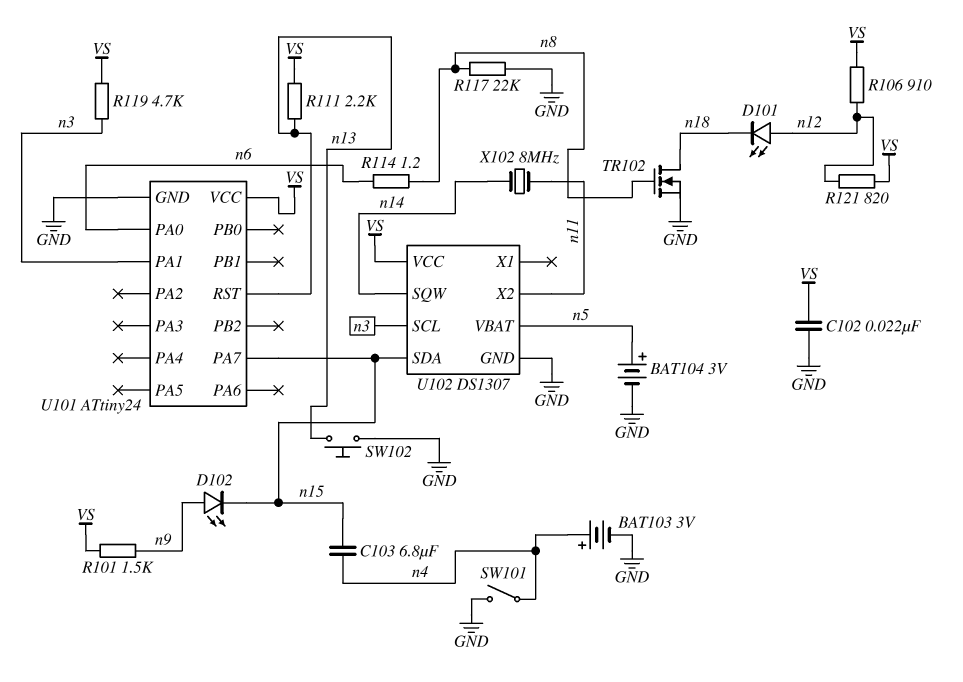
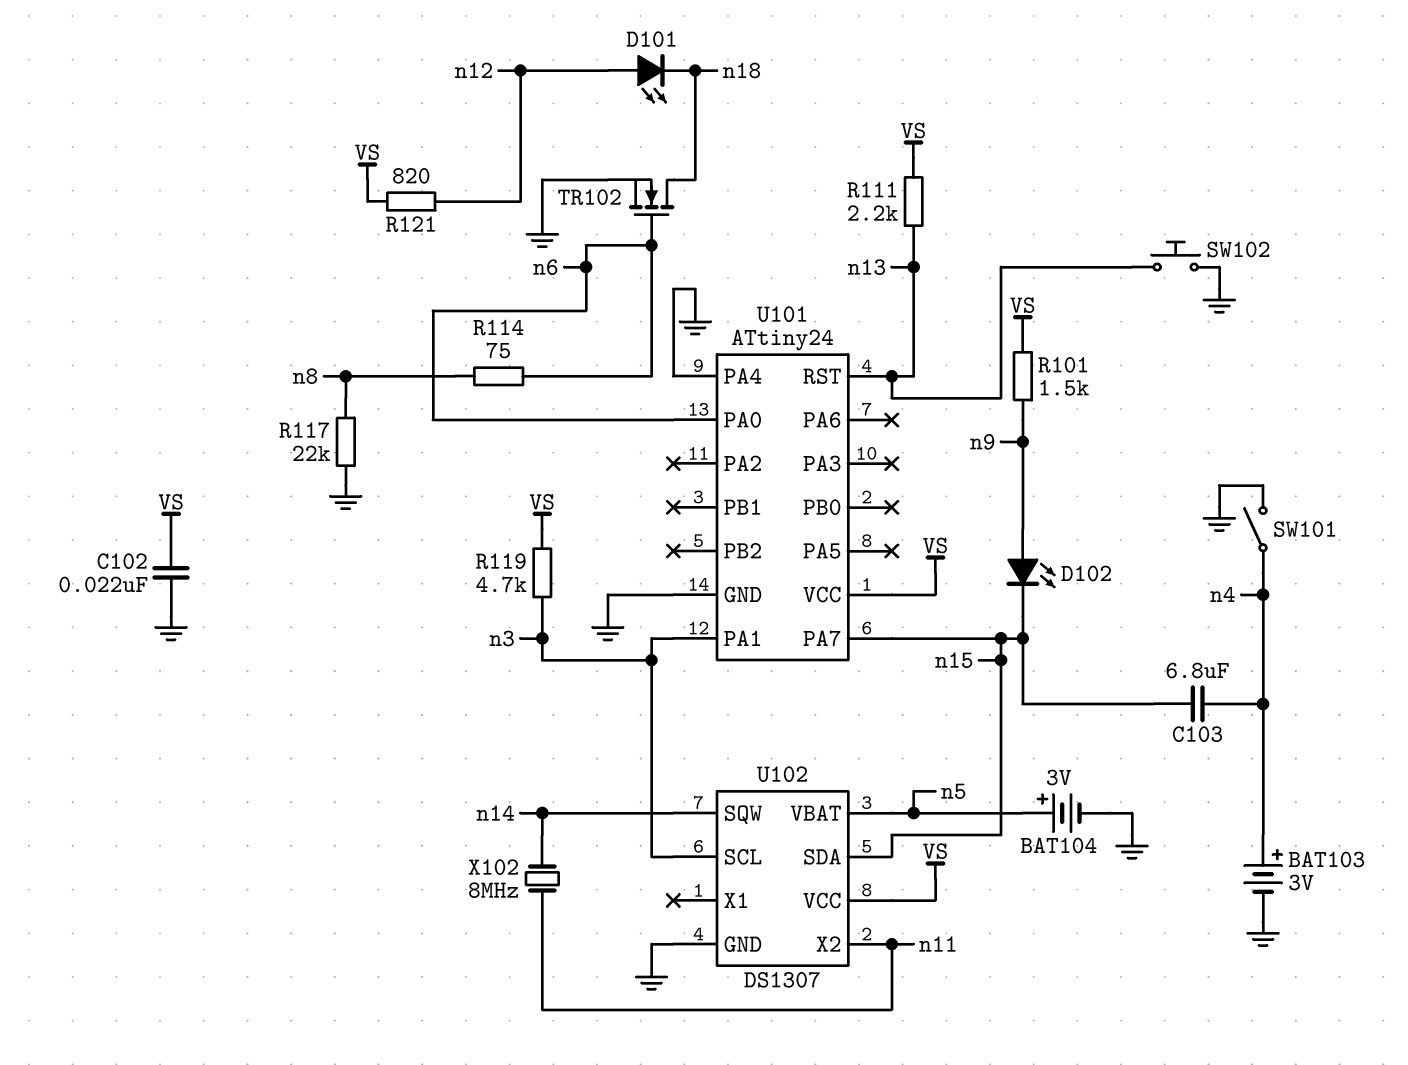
R106: 910 (VS, n12) -> none
R114: 1.2 (n6, n8) -> 75 (n6, n8)
TR102: NMOS (G n8, D n18, S GND) -> NMOS (G n6, D n18, S GND)
U101 pin PA4: none -> GND

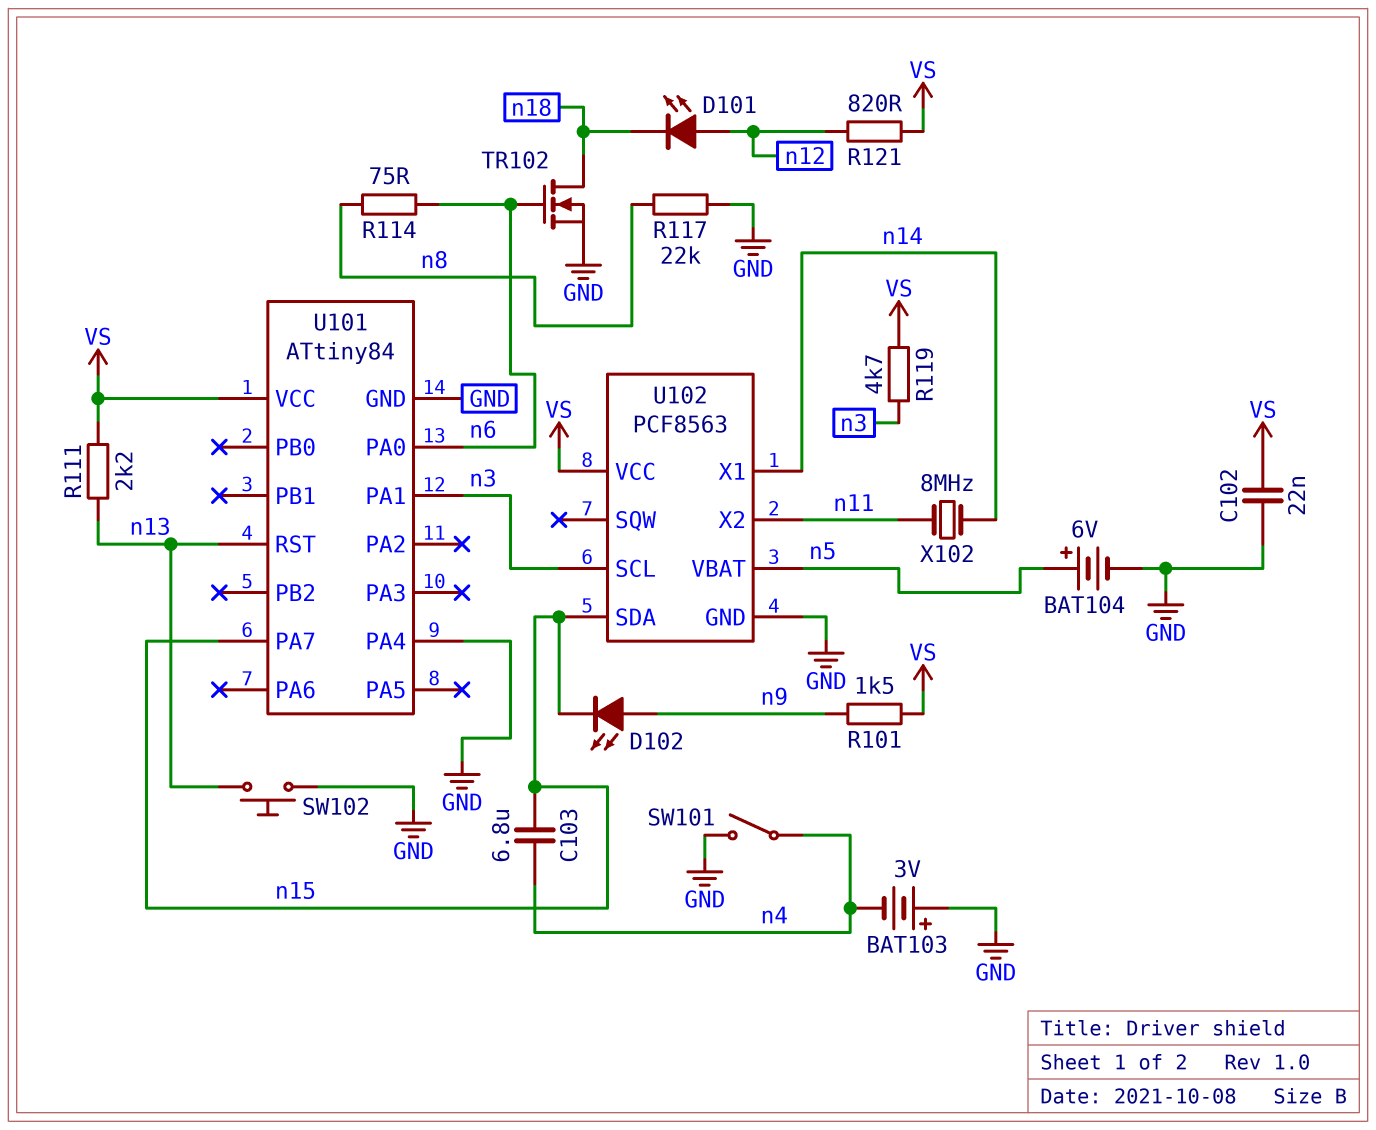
BAT103: 3V (plus n4, minus GND) -> 3V (plus GND, minus n4)
BAT104: 3V (plus n5, minus GND) -> 6V (plus n5, minus GND)
U101: ATtiny24 -> ATtiny84
U102: DS1307 -> PCF8563
U102 pin SQW: n14 -> none
U102 pin X1: none -> n14

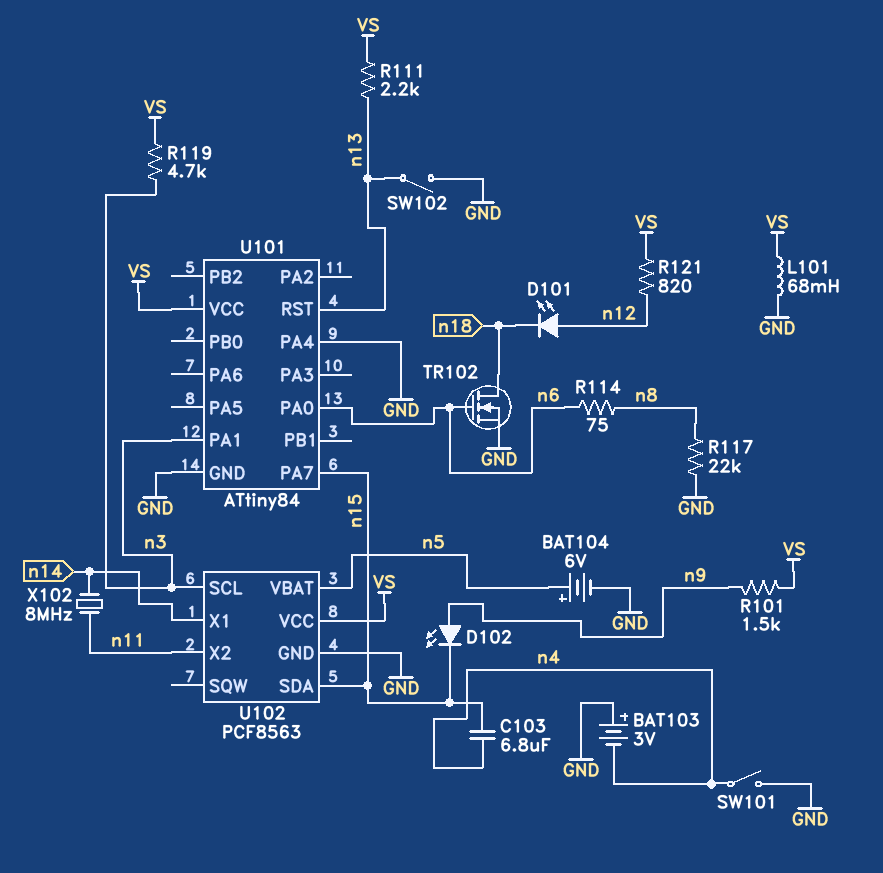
C102: 22nF (GND, VS) -> none
L101: none -> 68mH (GND, VS)
SW102: button (GND, n13) -> switch (GND, n13)

